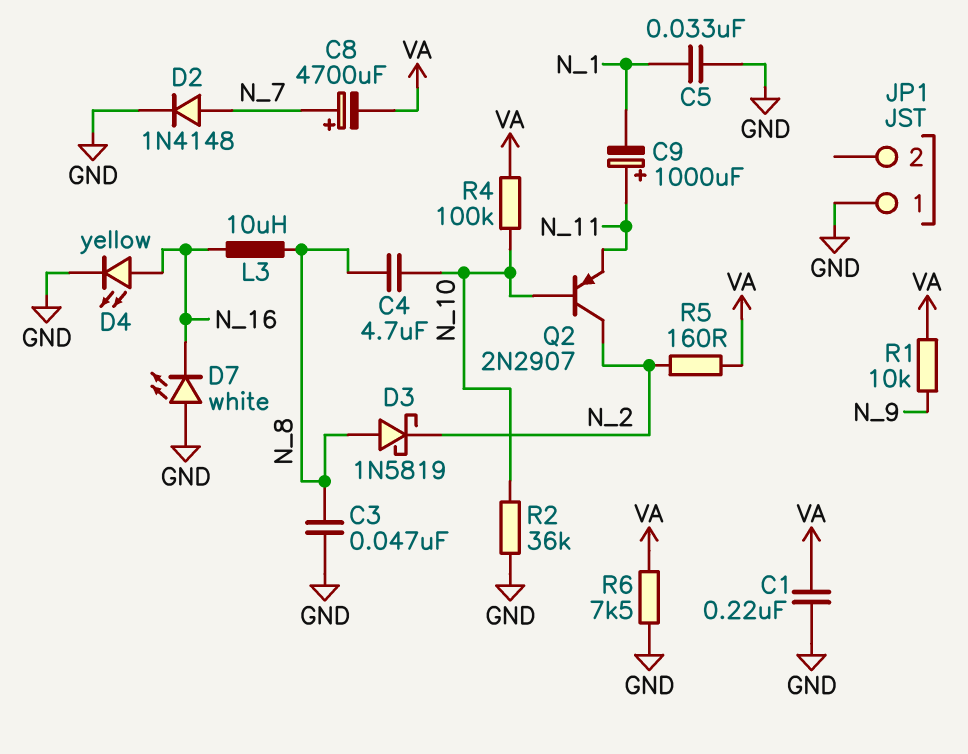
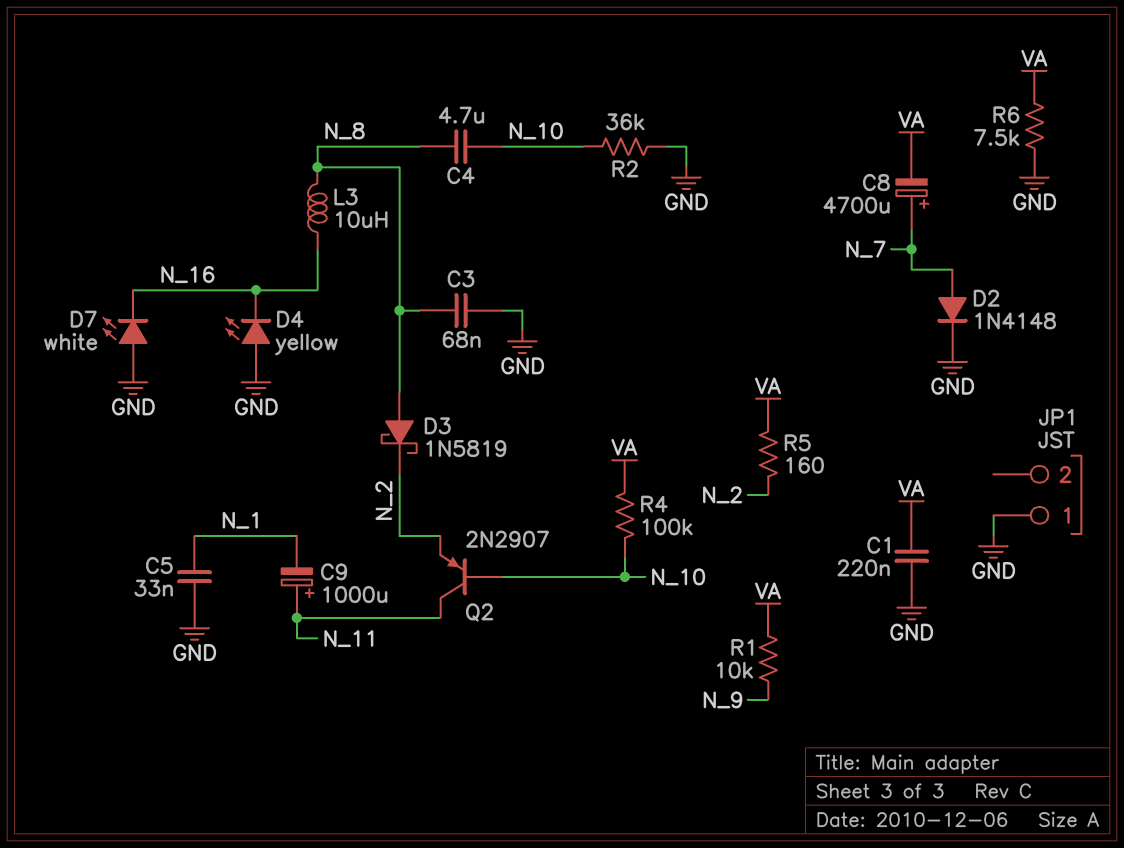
C3: 47nF (GND, N_8) -> 68nF (GND, N_8)
D4: LED yellow (A N_16, K GND) -> LED yellow (A GND, K N_16)
Q2: PNP 2N2907 (B N_10, C N_2, E N_11) -> PNP 2N2907 (B N_10, C N_11, E N_2)

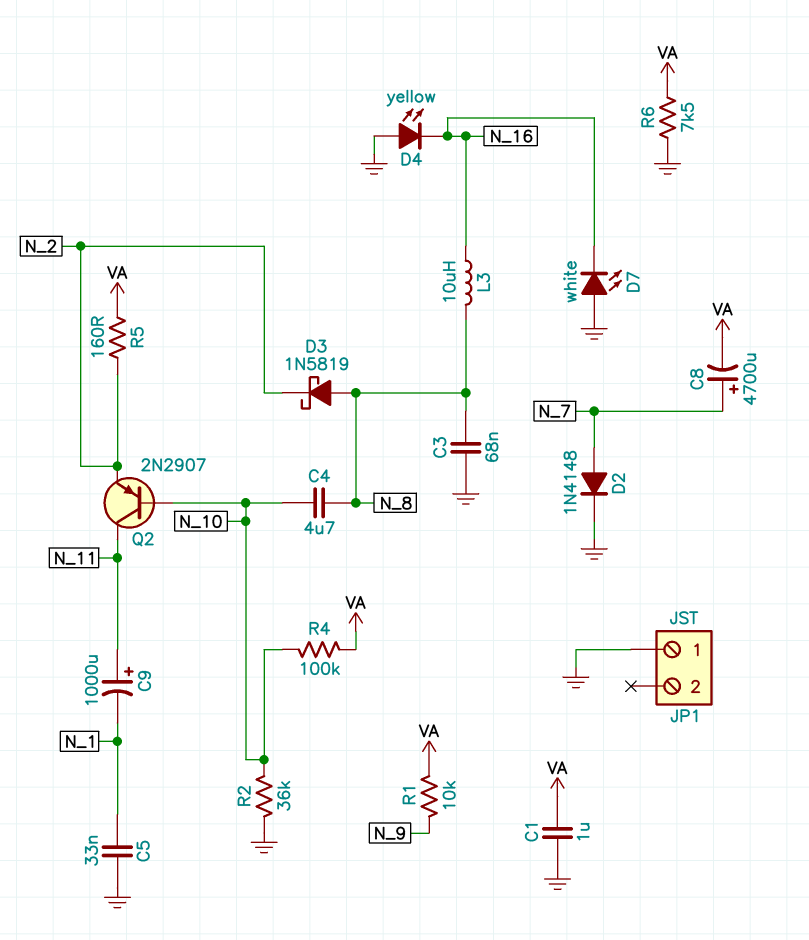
C1: 220nF (GND, VA) -> 1uF (GND, VA)

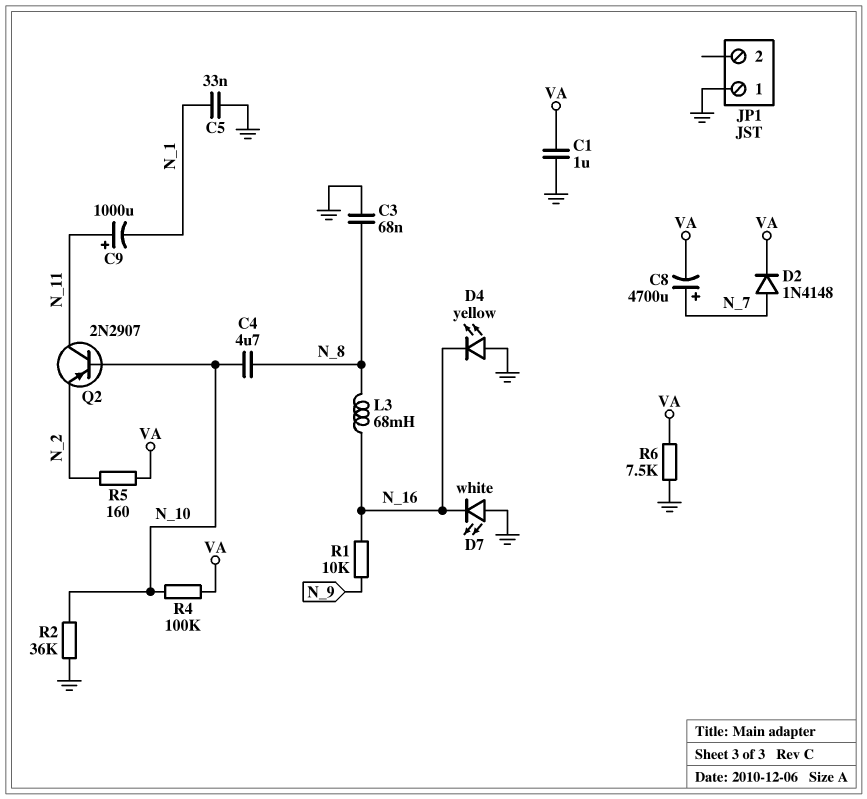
D2: diode 1N4148 (A N_7, K GND) -> diode 1N4148 (A N_7, K VA)
D3: schottky 1N5819 (A N_8, K N_2) -> none
L3: 10uH (N_8, N_16) -> 68mH (N_8, N_16)
R1: 10k (N_9, VA) -> 10k (N_9, N_16)

